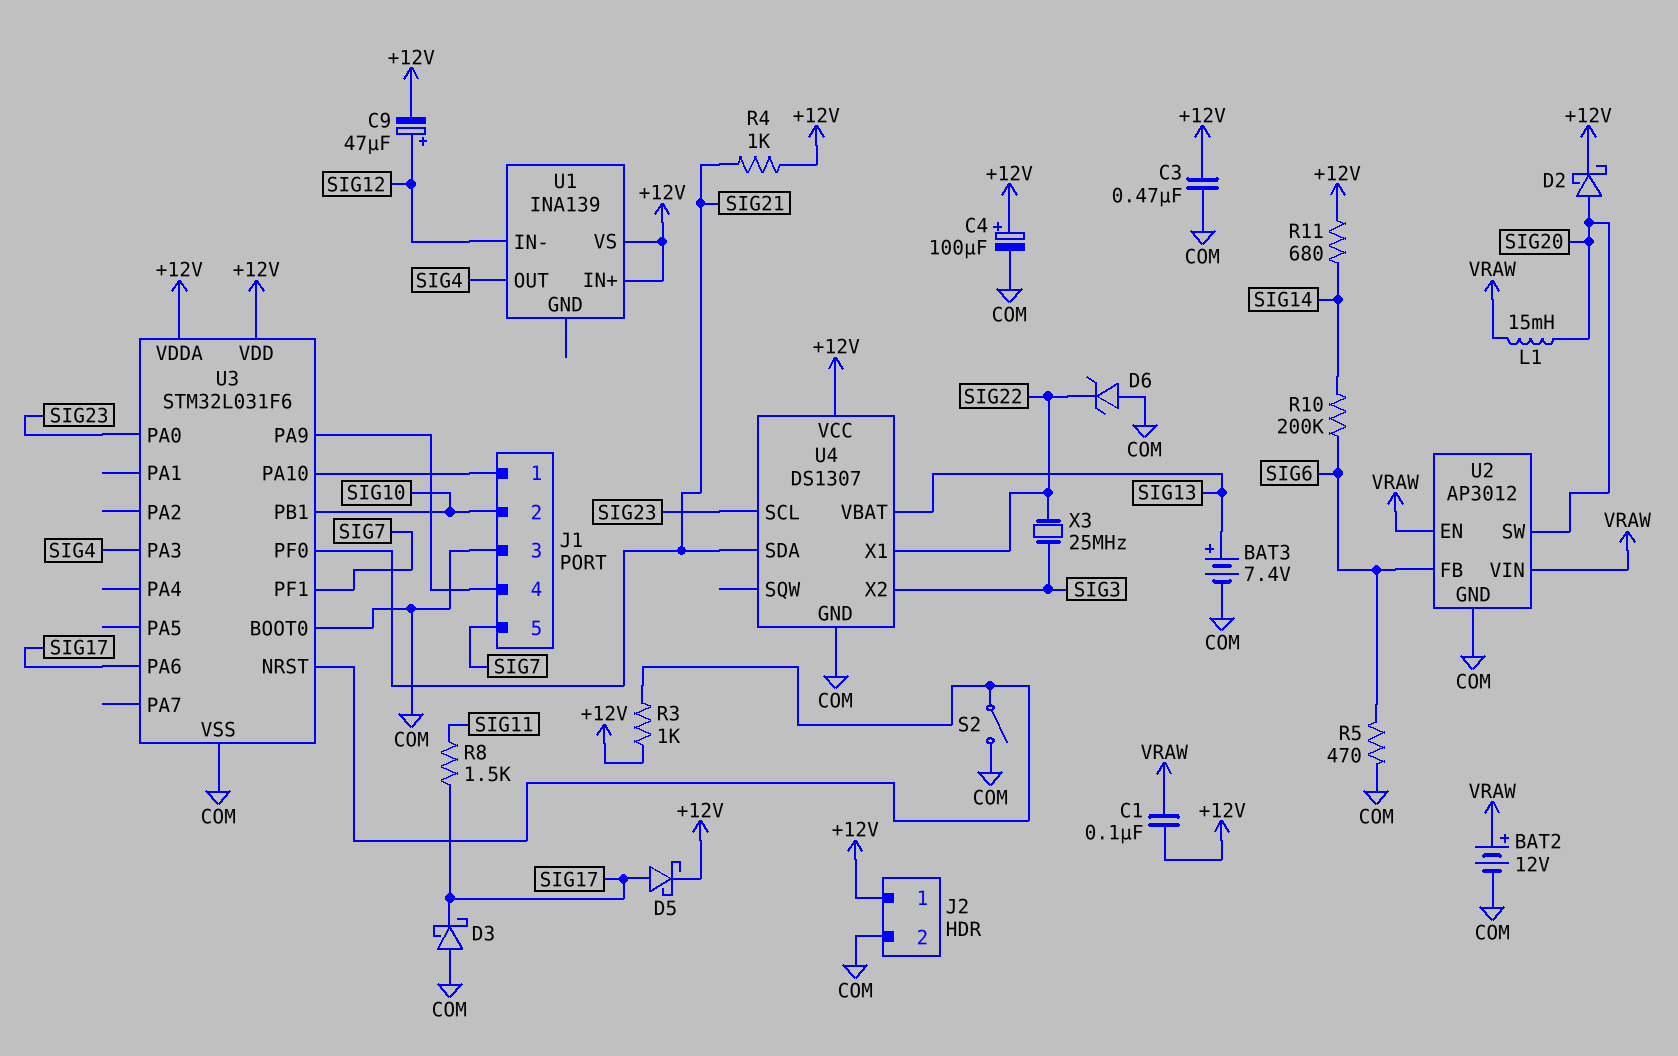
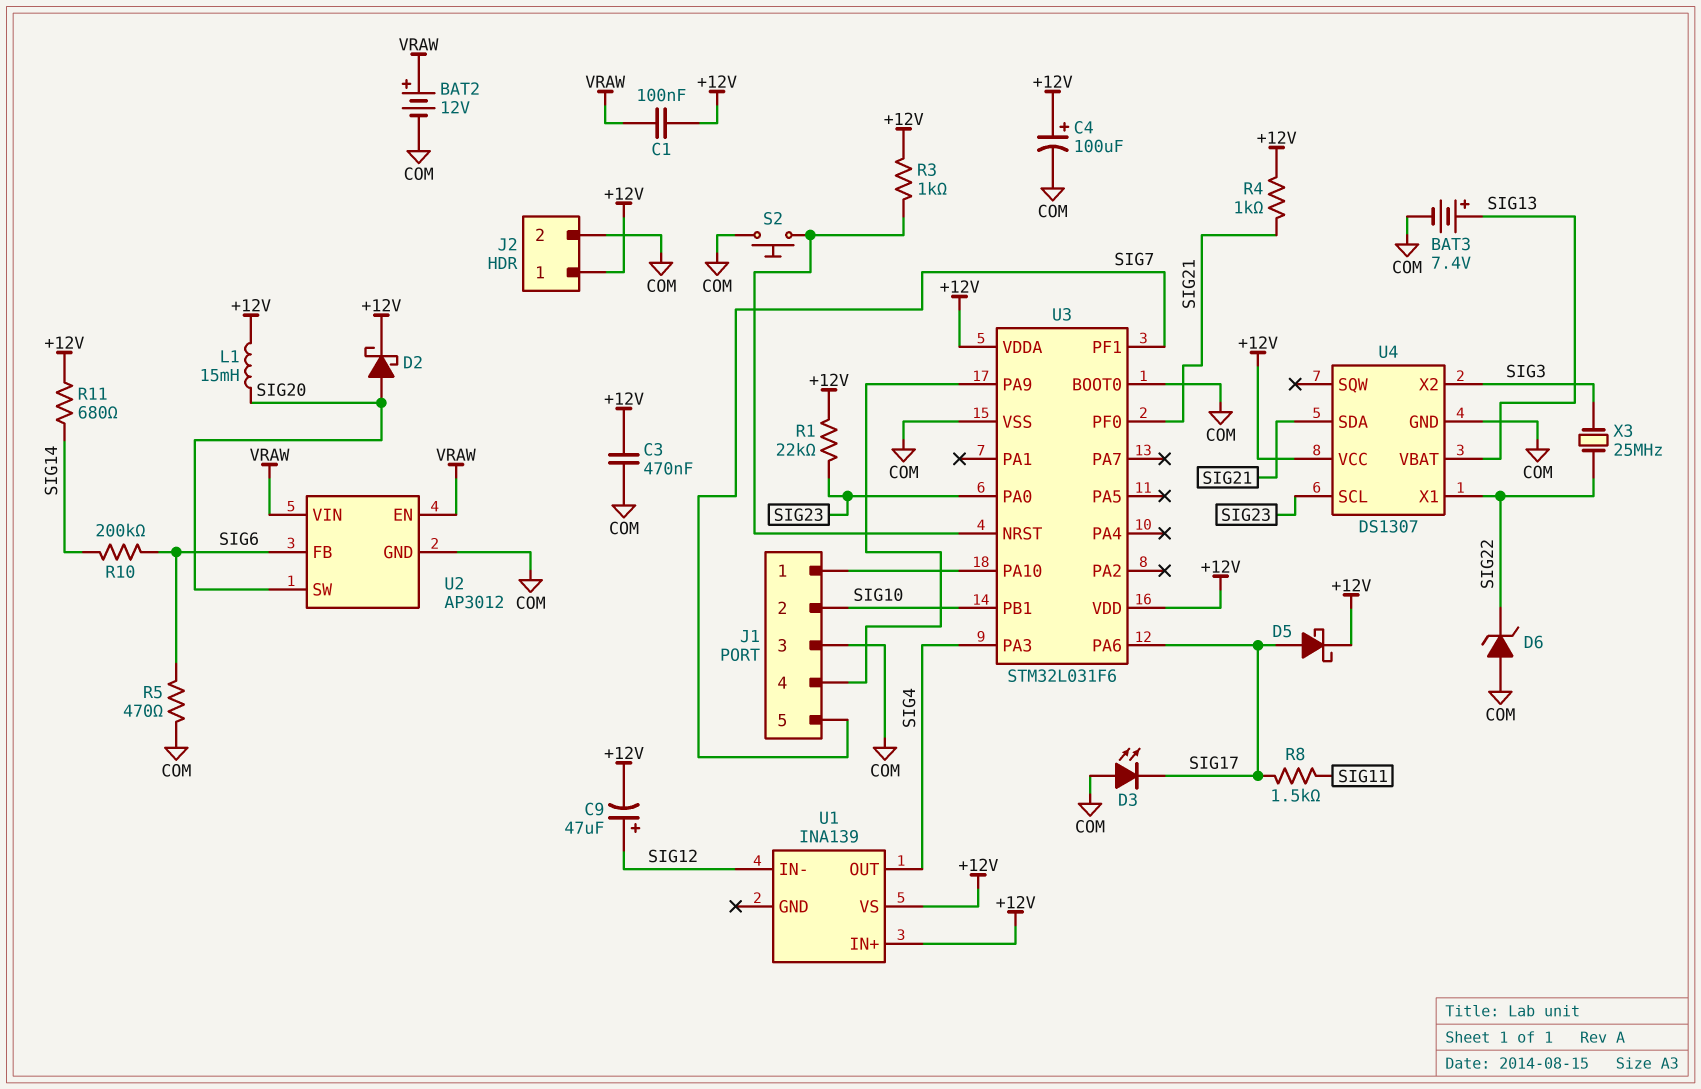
D3: schottky (A COM, K SIG17) -> LED (A COM, K SIG17)
L1: 15mH (SIG20, VRAW) -> 15mH (+12V, SIG20)
R1: none -> 22k (+12V, SIG23)
S2: switch (COM, U3/NRST) -> button (COM, U3/NRST)

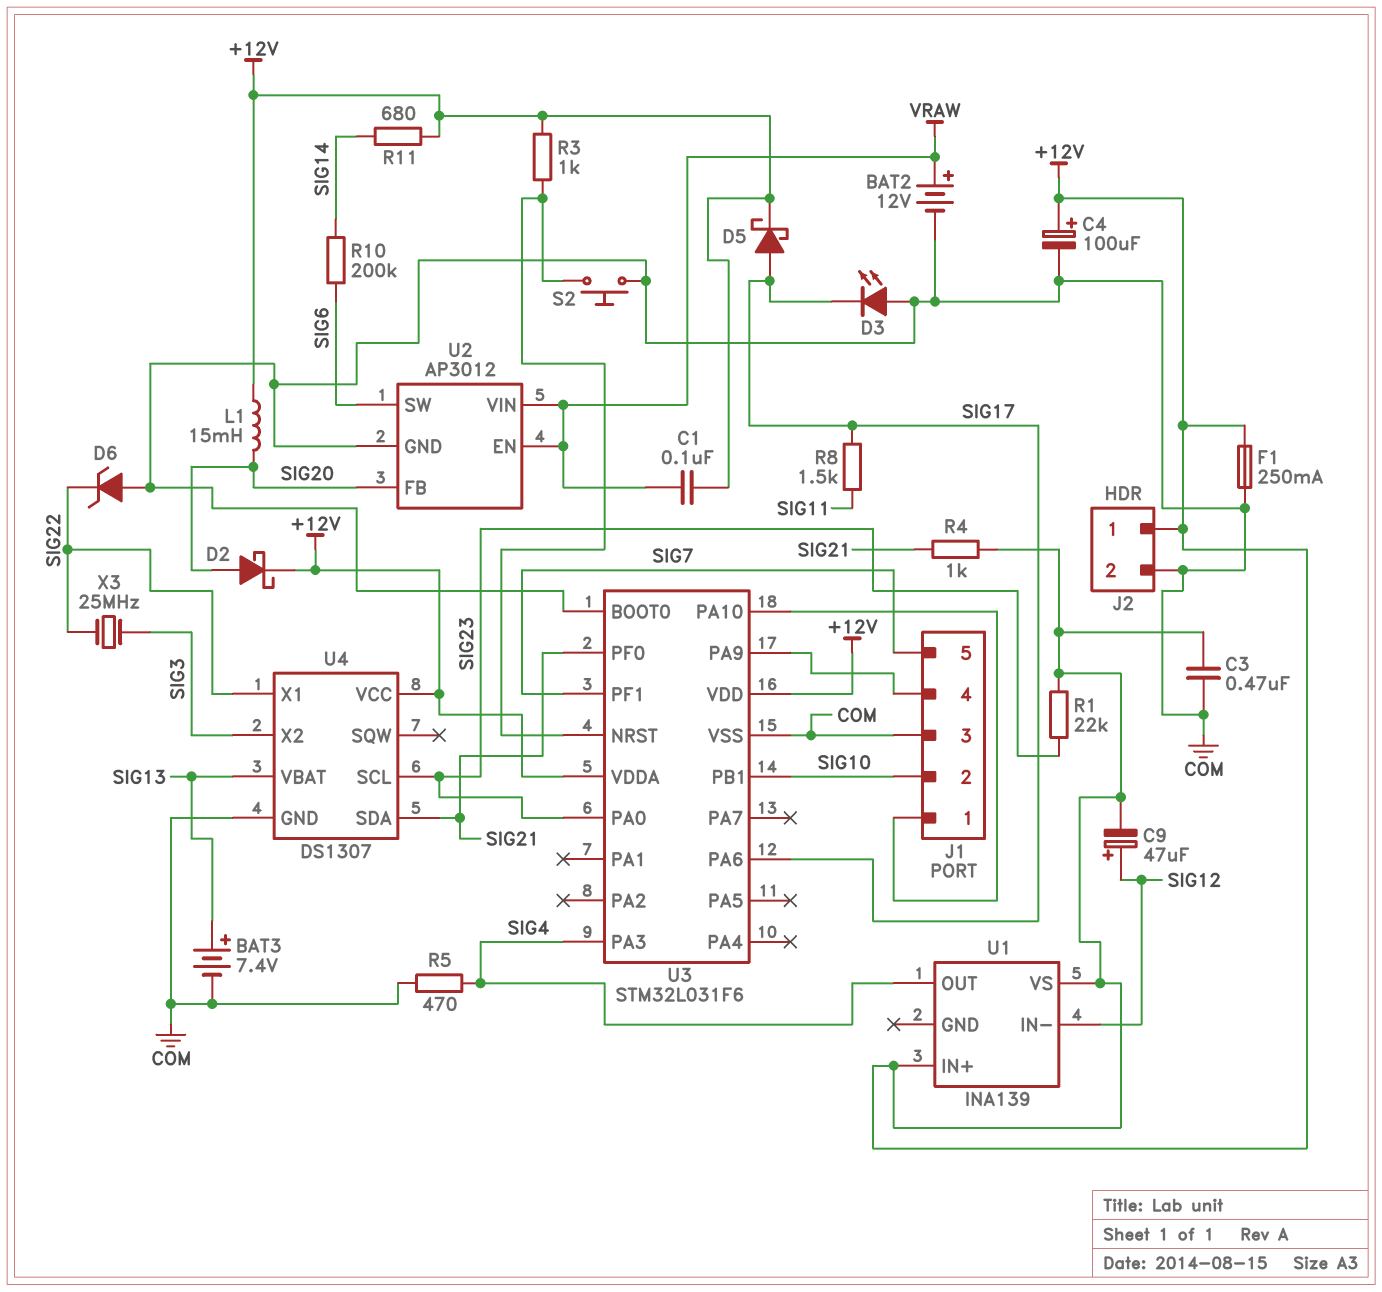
F1: none -> 250mA (+12V, COM)
R5: 470 (COM, SIG6) -> 470 (COM, SIG4)
U2 pin FB: SIG6 -> SIG20
U2 pin SW: SIG20 -> SIG6

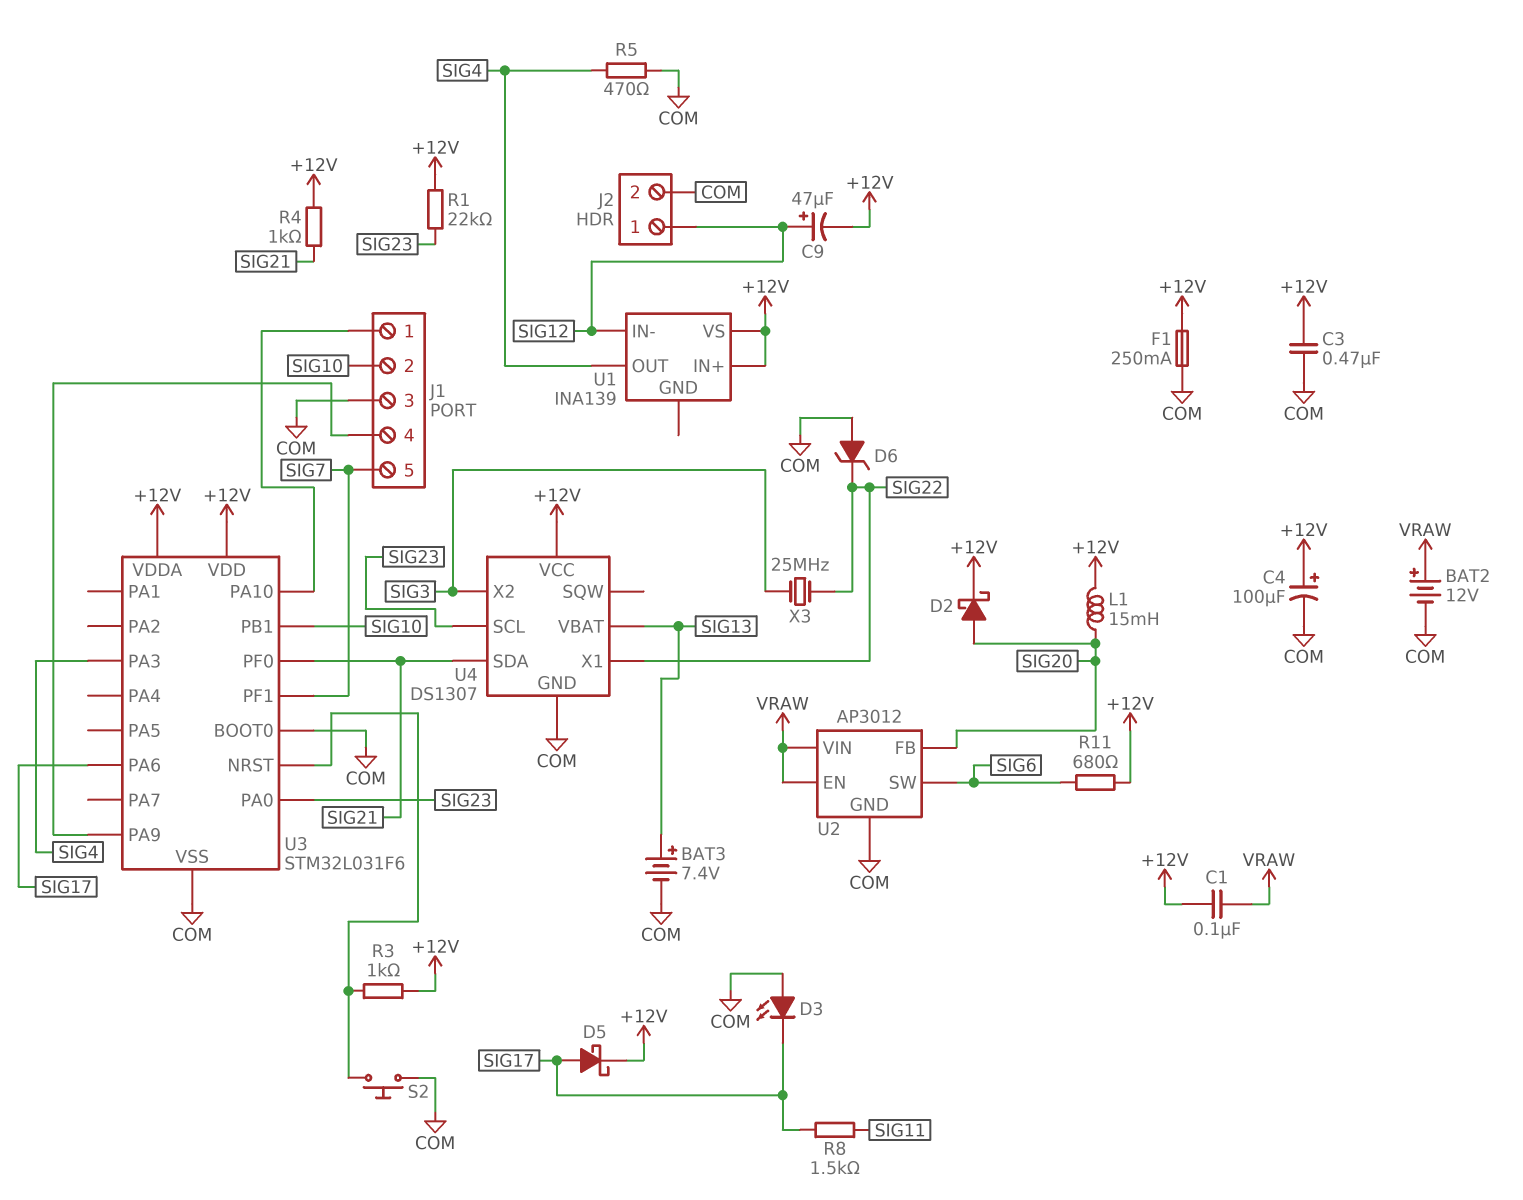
J2 pin 1: +12V -> SIG12
R10: 200k (SIG6, SIG14) -> none
R11: 680 (+12V, SIG14) -> 680 (+12V, SIG6)

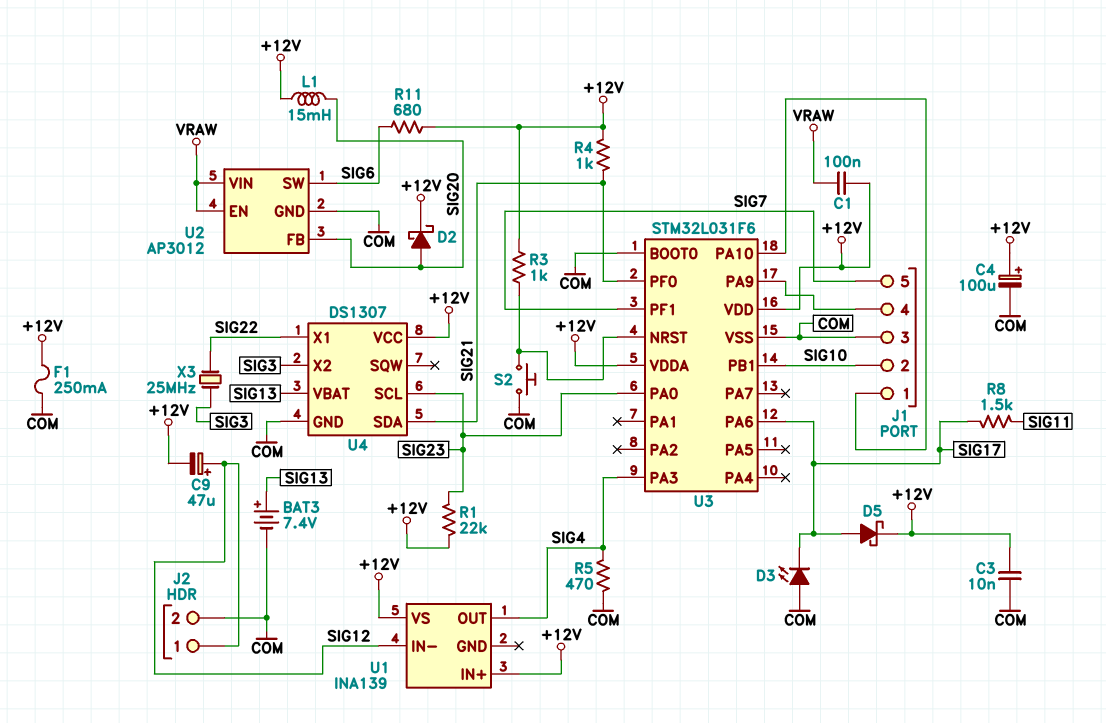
BAT2: 12V (plus VRAW, minus COM) -> none
C3: 470nF (+12V, COM) -> 10nF (+12V, COM)
D6: zener (A COM, K SIG22) -> none

